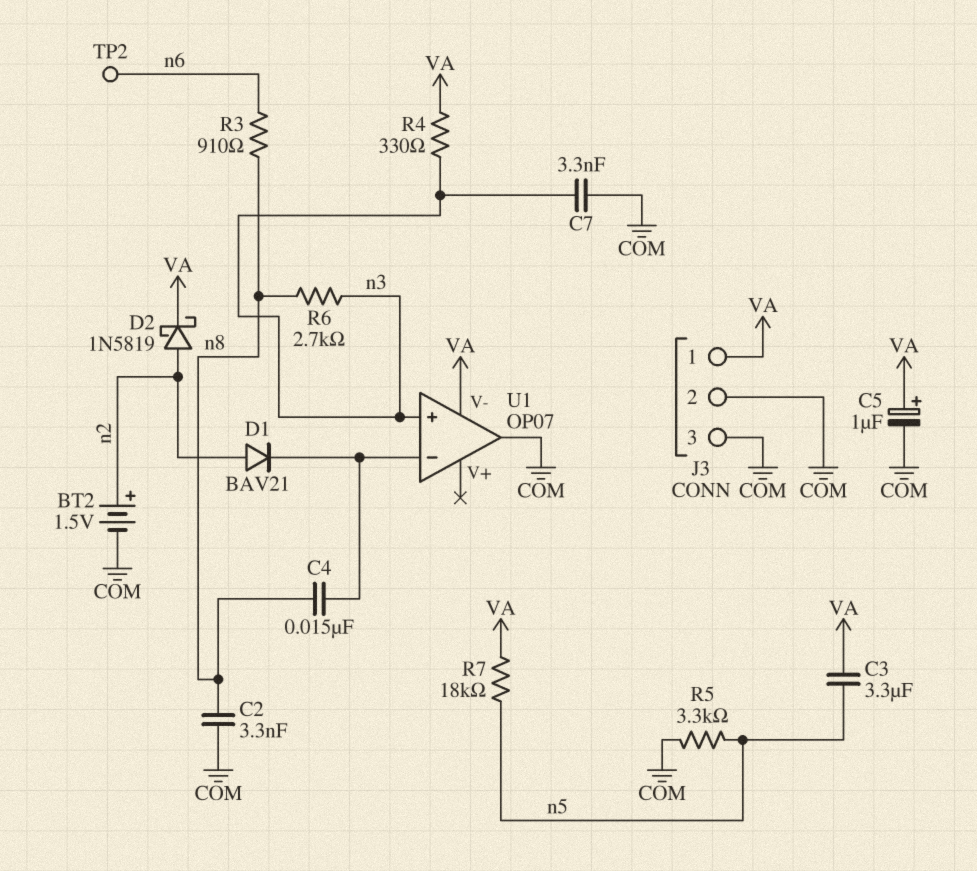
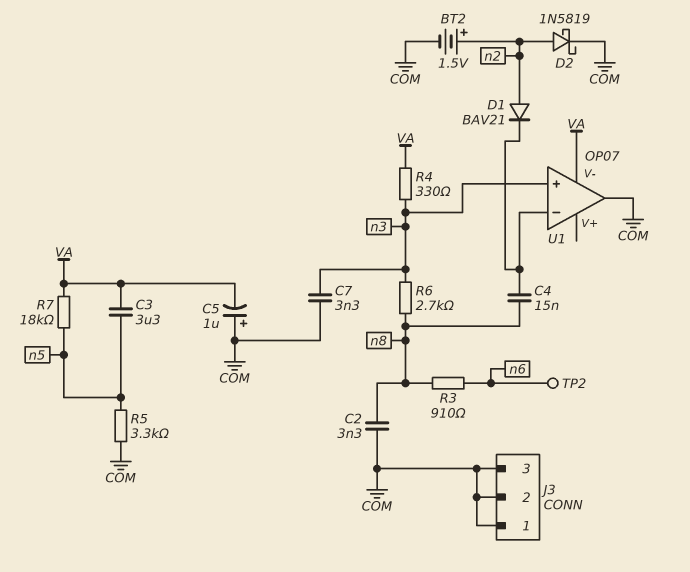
C5: 1uF (plus VA, minus COM) -> 1uF (plus COM, minus VA)
D2: schottky 1N5819 (A n2, K VA) -> schottky 1N5819 (A n2, K COM)
J3 pin 1: VA -> COM

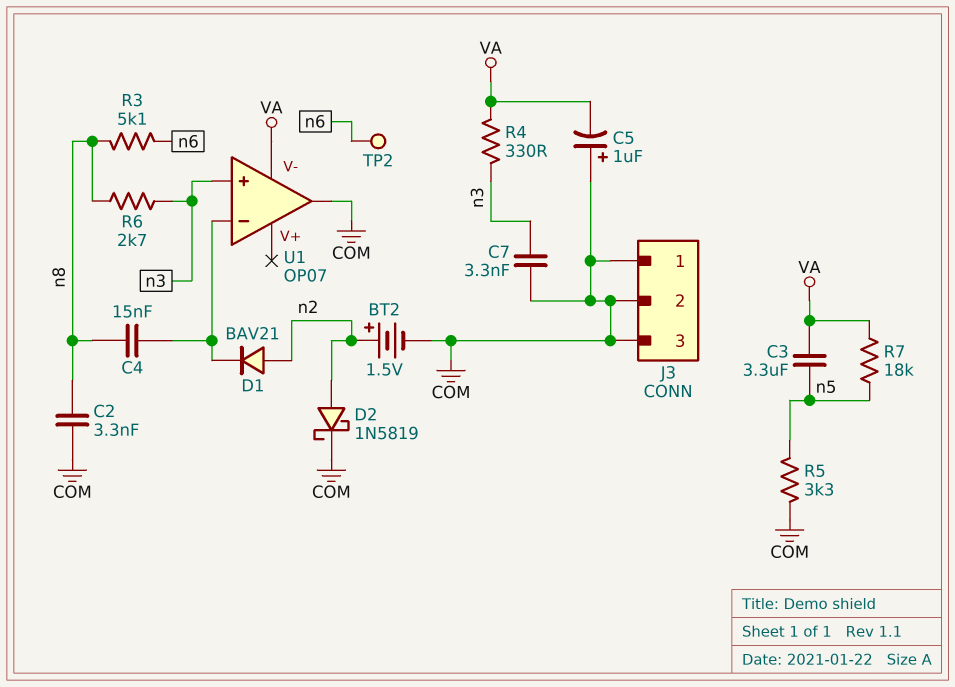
R3: 910 (n6, n8) -> 5.1k (n6, n8)

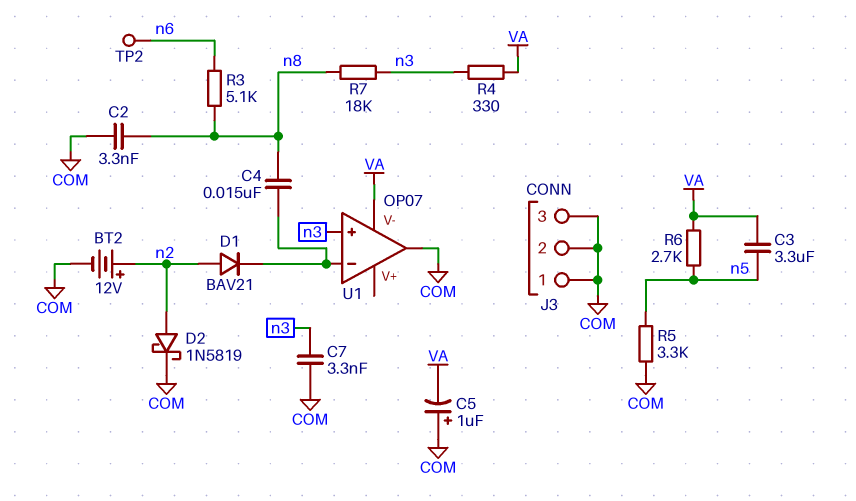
BT2: 1.5V (plus n2, minus COM) -> 12V (plus n2, minus COM)
R6: 2.7k (n3, n8) -> 2.7k (VA, n5)
R7: 18k (VA, n5) -> 18k (n3, n8)

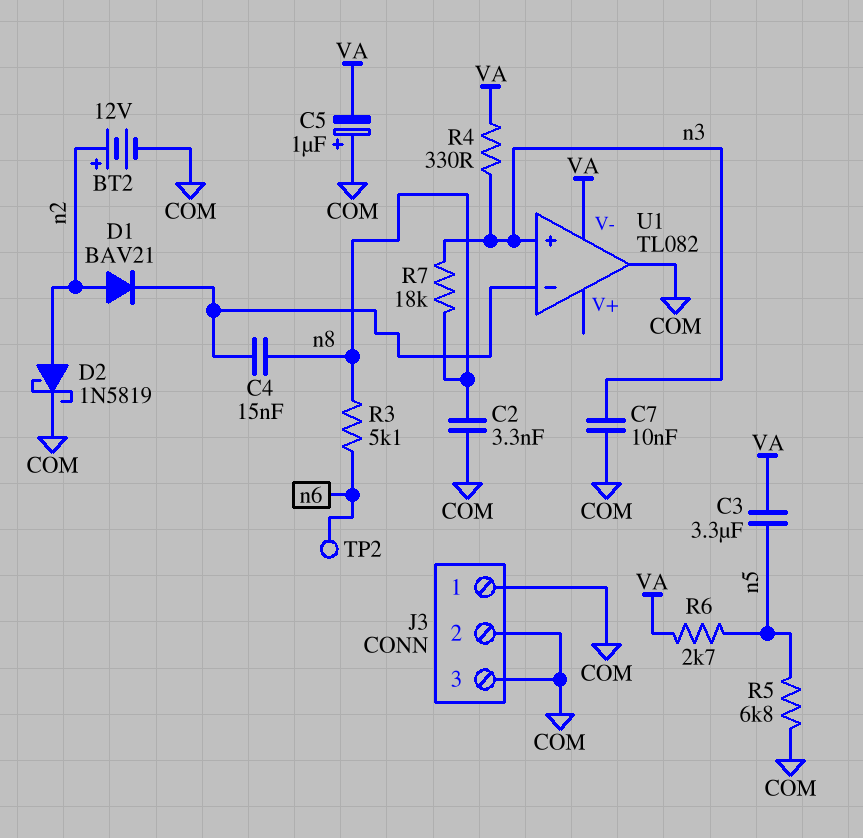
C7: 3.3nF (COM, n3) -> 10nF (COM, n3)
R5: 3.3k (COM, n5) -> 6.8k (COM, n5)
U1: OP07 -> TL082

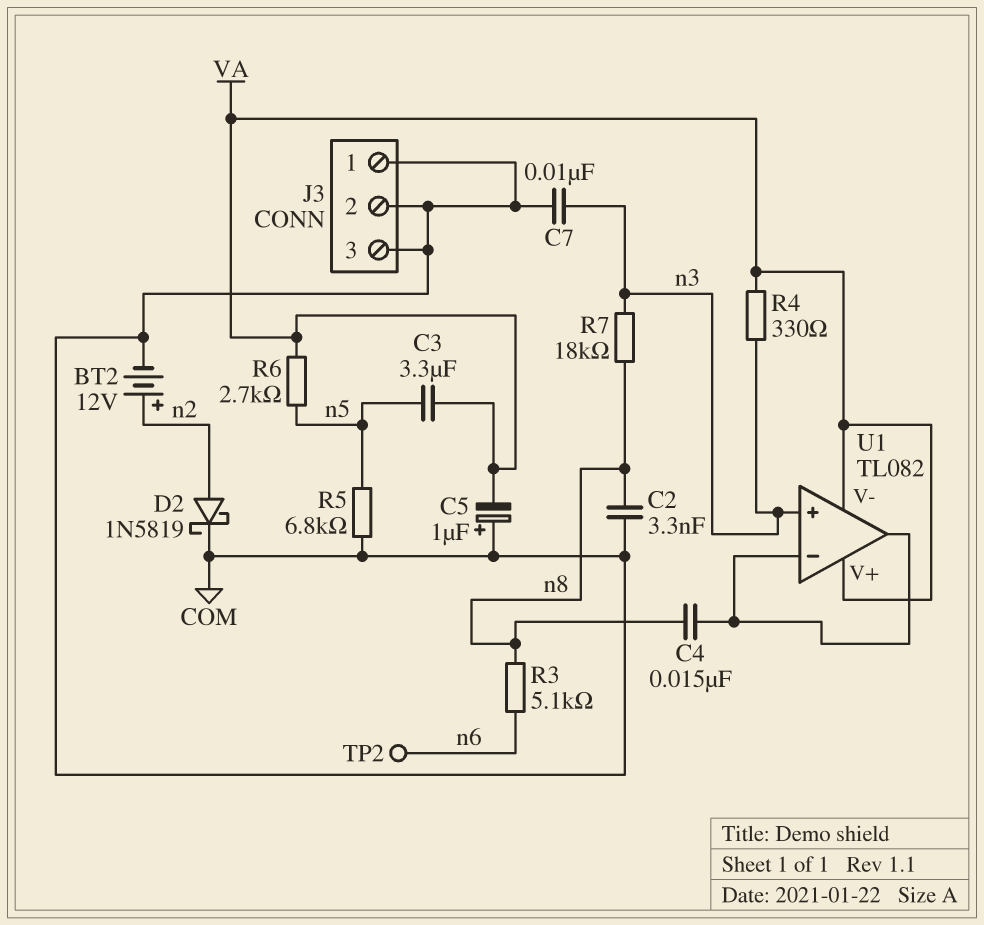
D1: diode BAV21 (A n2, K U1/in-) -> none
U1 pin V+: none -> VA
U1 pin out: COM -> U1/in-

